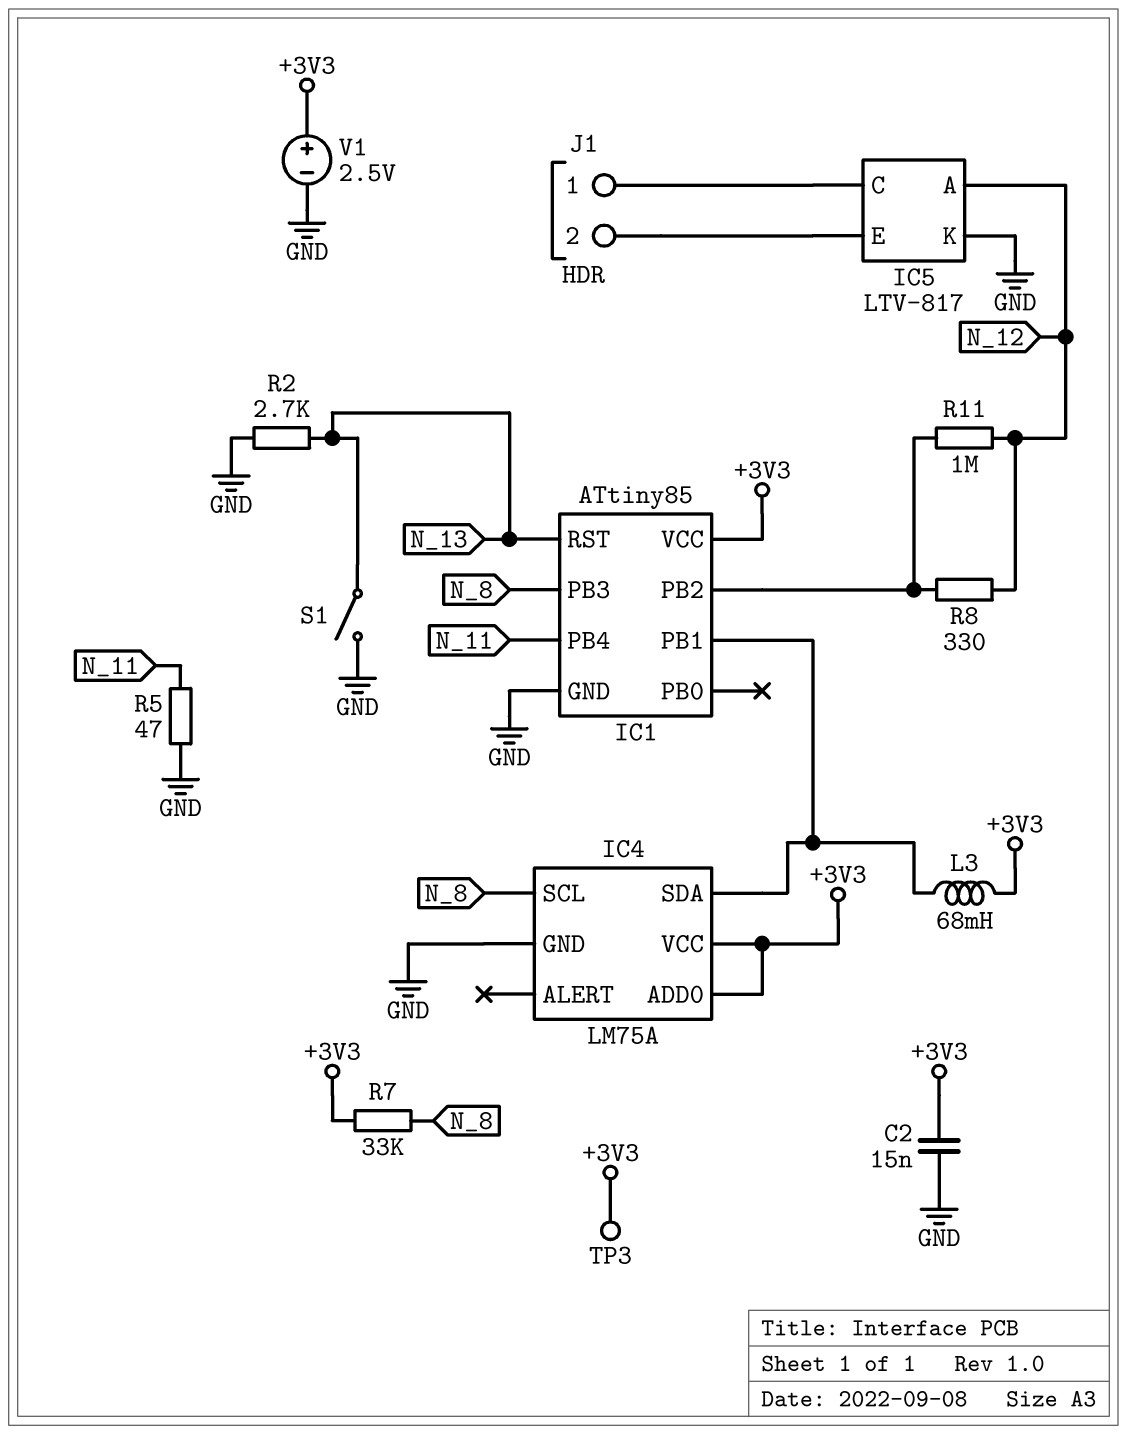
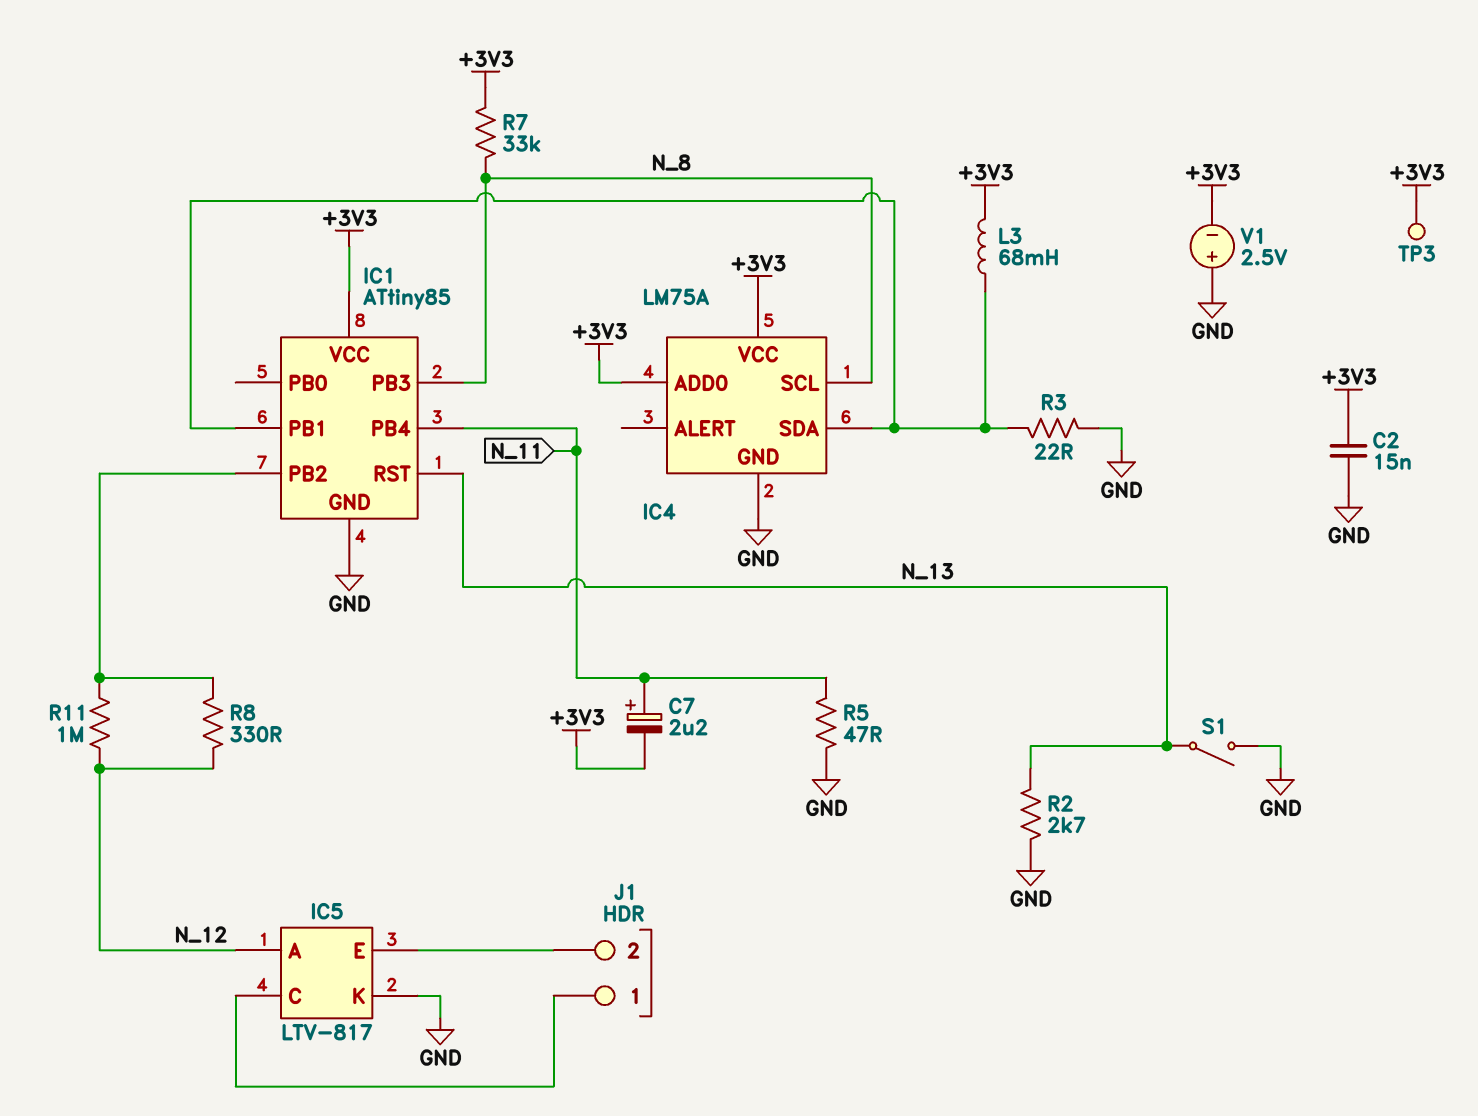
C7: none -> 2.2uF (plus N_11, minus +3V3)
R3: none -> 22 (GND, IC1/PB1)
V1: 2.5V (plus +3V3, minus GND) -> 2.5V (plus GND, minus +3V3)

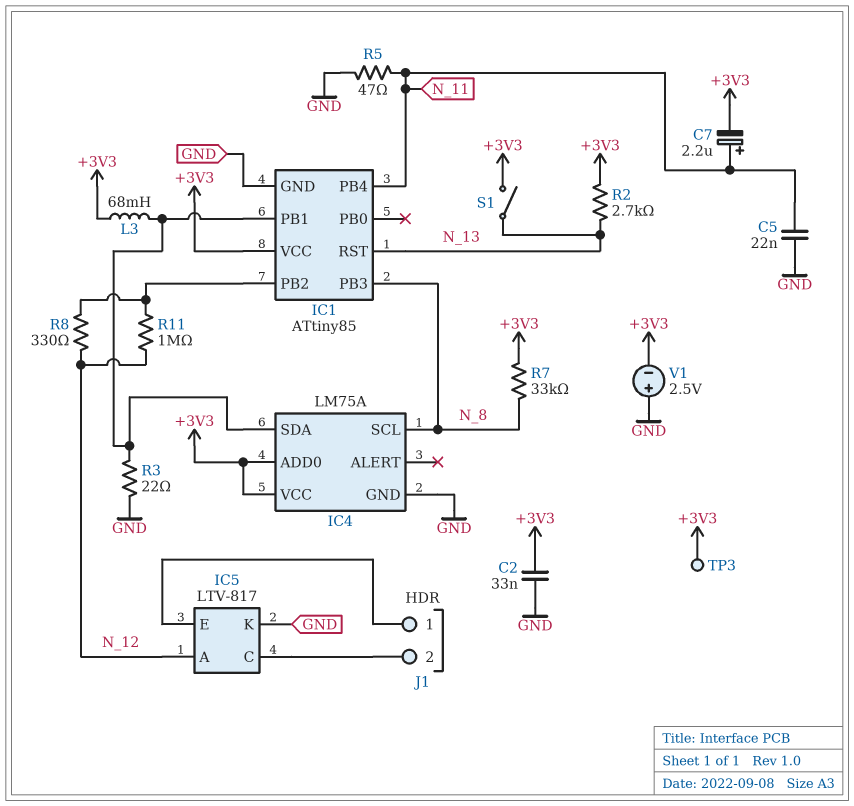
C2: 15nF (+3V3, GND) -> 33nF (+3V3, GND)
C5: none -> 22nF (GND, N_11)
J1 pin 1: IC5/C -> IC5/E
J1 pin 2: IC5/E -> IC5/C
R2: 2.7k (GND, N_13) -> 2.7k (+3V3, N_13)
S1: switch (GND, N_13) -> switch (+3V3, N_13)

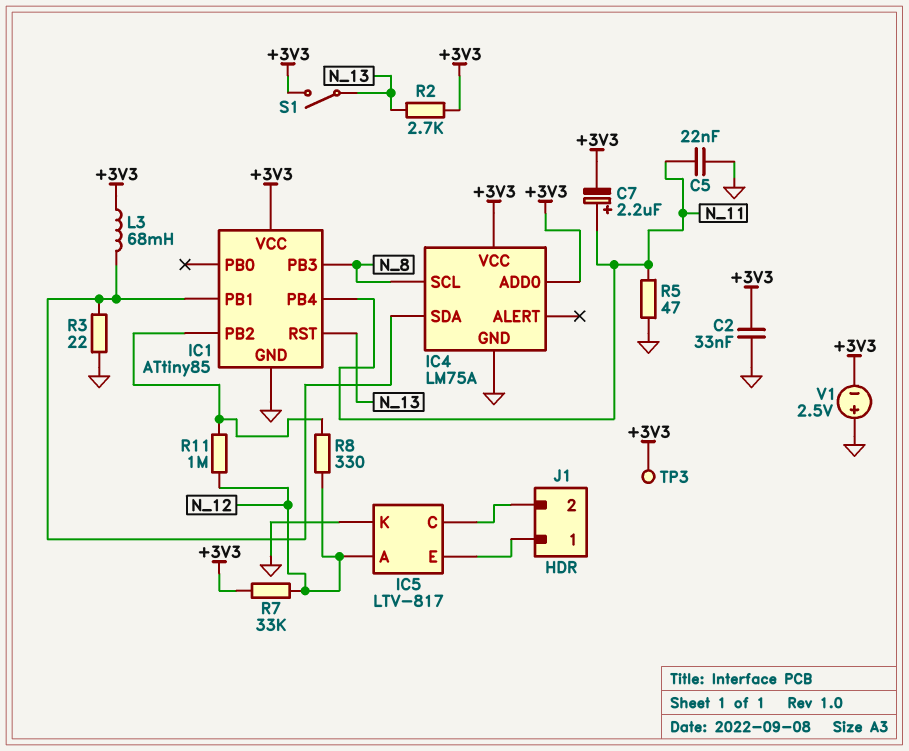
R7: 33k (+3V3, N_8) -> 33k (+3V3, N_12)

